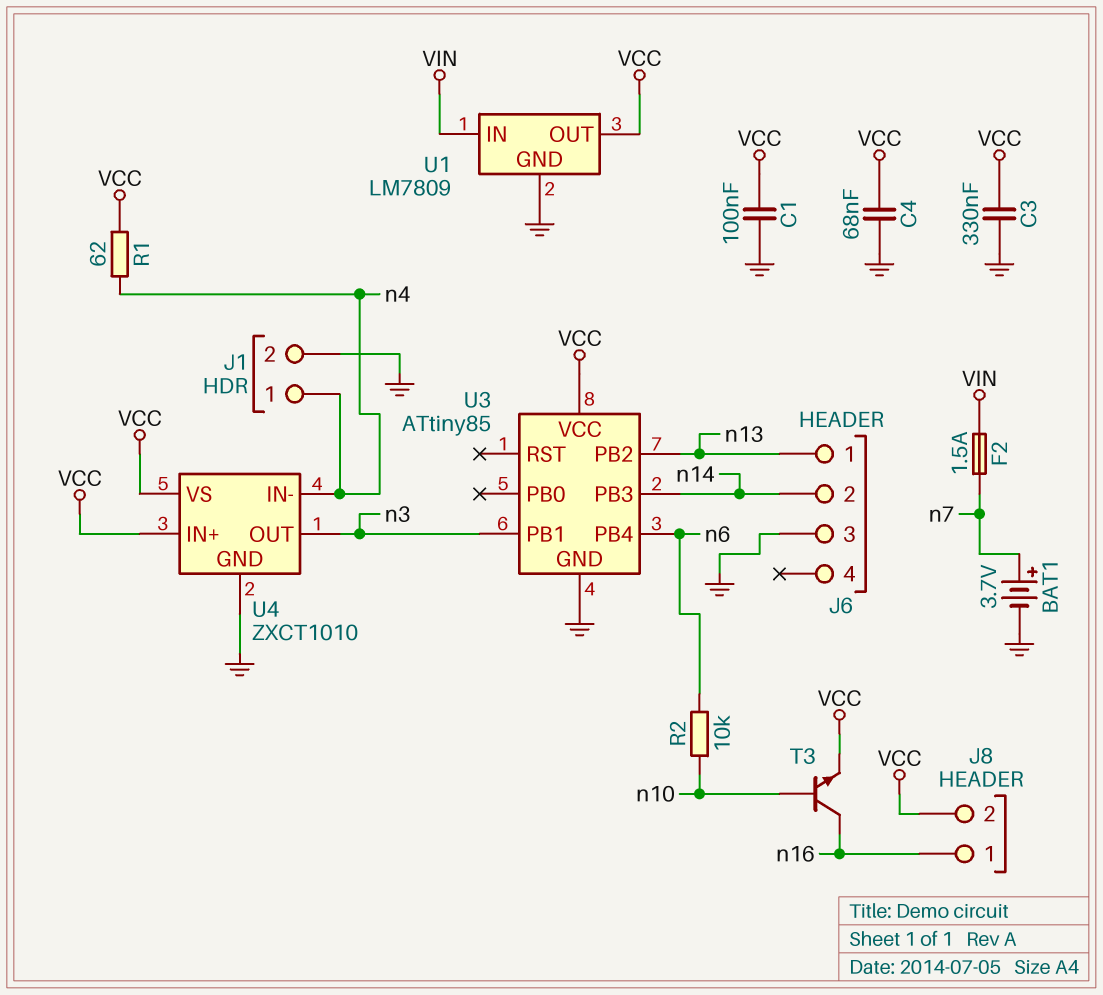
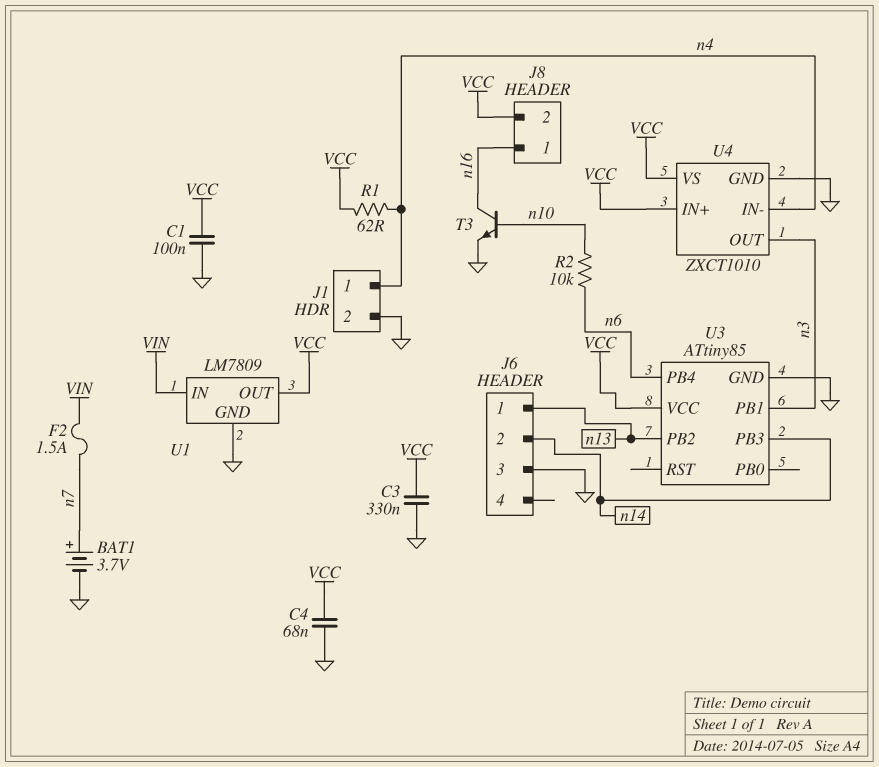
T3: NPN (B n10, C n16, E VCC) -> NPN (B n10, C n16, E GND)

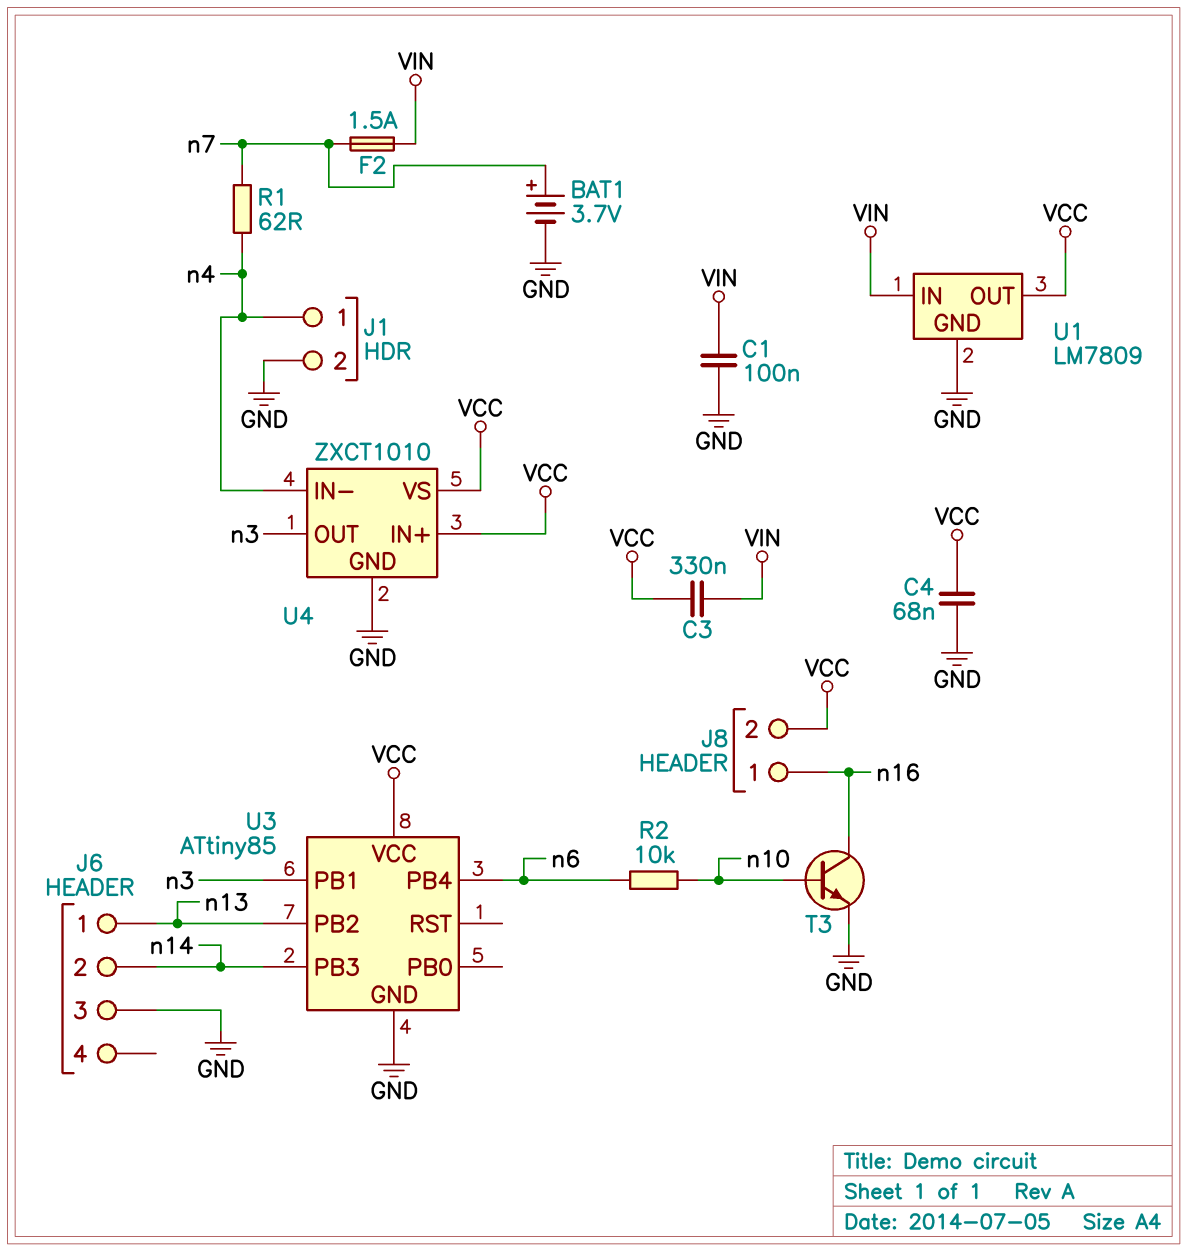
C1: 100nF (GND, VCC) -> 100nF (GND, VIN)
C3: 330nF (GND, VCC) -> 330nF (VCC, VIN)
R1: 62 (VCC, n4) -> 62 (n4, n7)

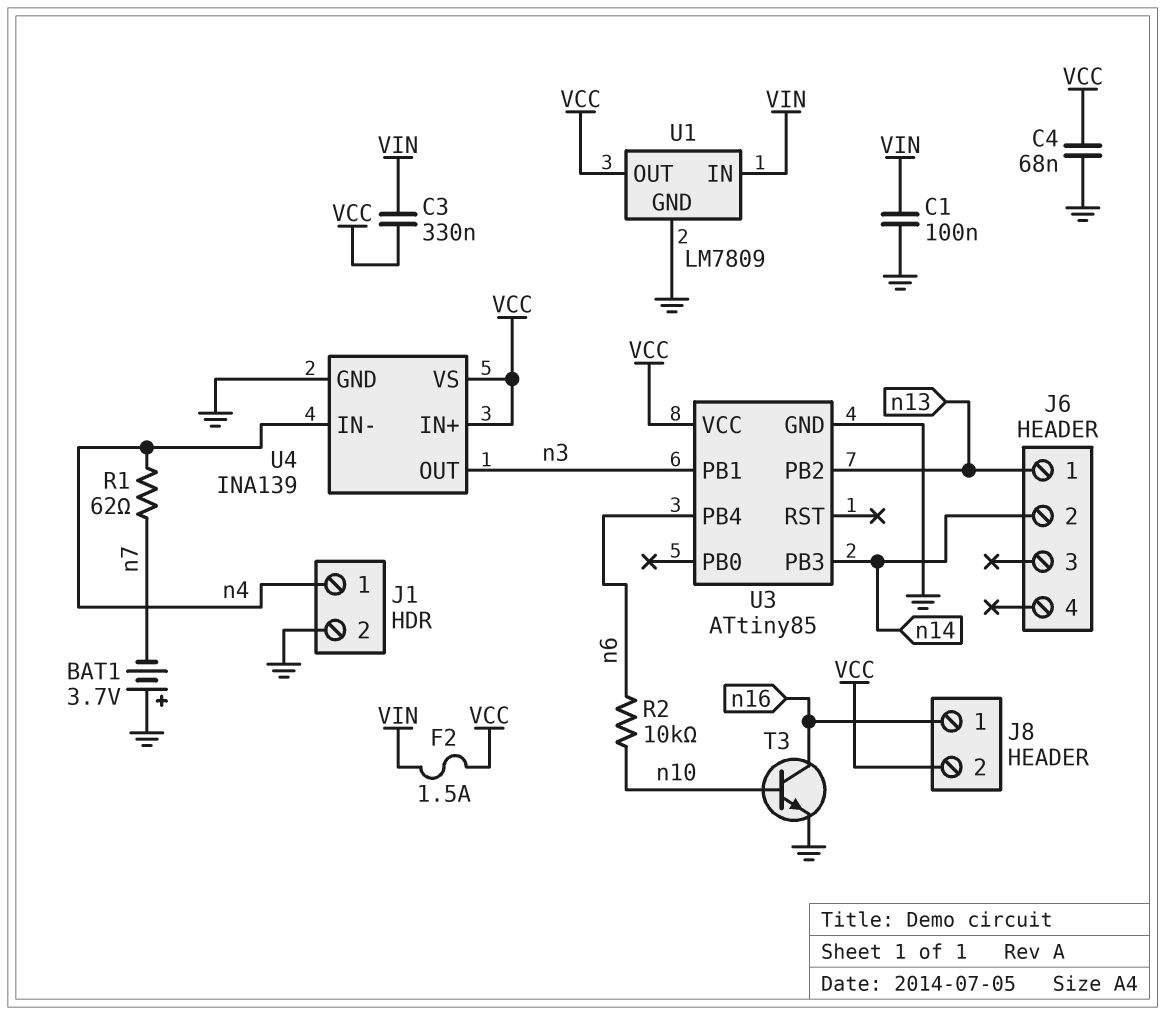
BAT1: 3.7V (plus n7, minus GND) -> 3.7V (plus GND, minus n7)
F2: 1.5A (VIN, n7) -> 1.5A (VCC, VIN)
J6 pin 3: GND -> none
U4: ZXCT1010 -> INA139

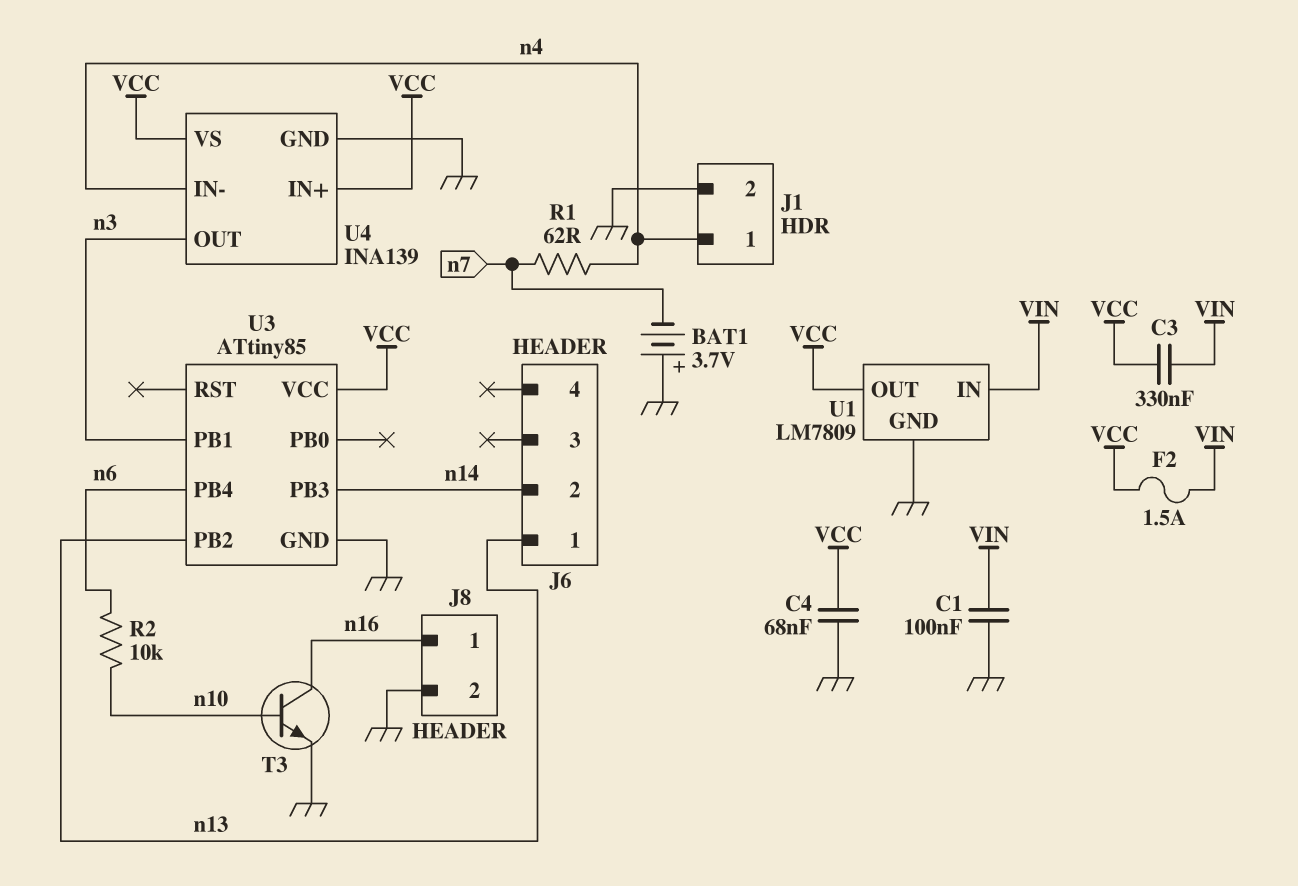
J8 pin 2: VCC -> GND

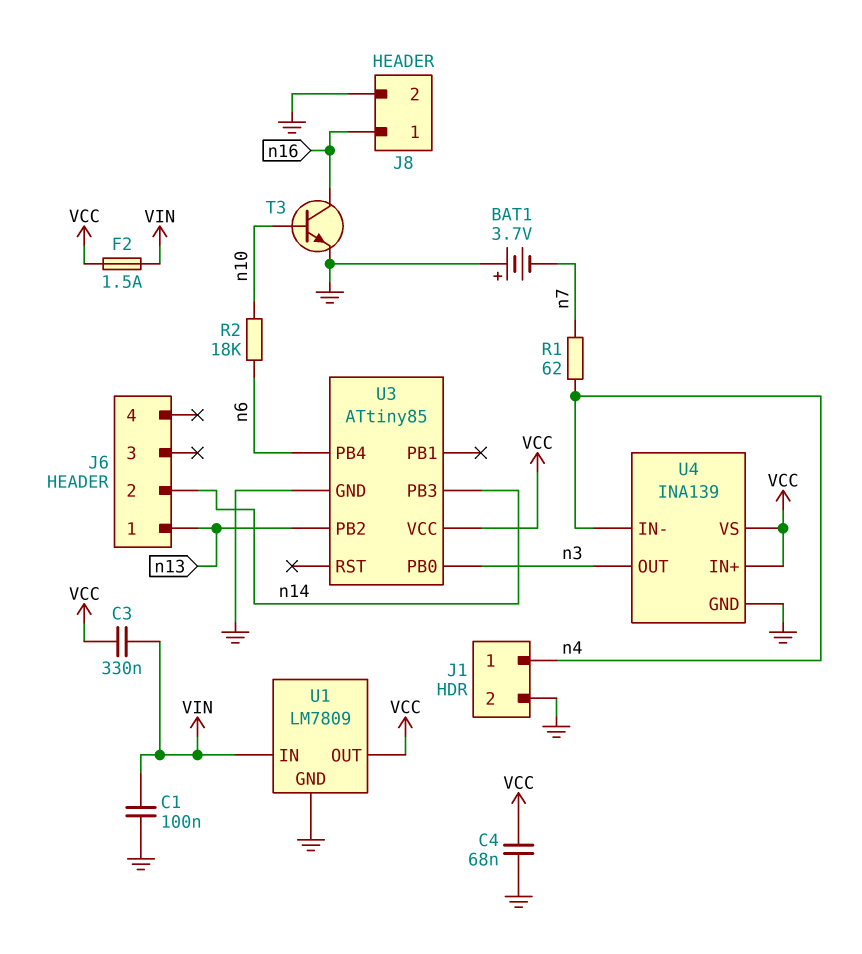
R2: 10k (n6, n10) -> 18k (n6, n10)
U3 pin PB0: none -> n3
U3 pin PB1: n3 -> none

